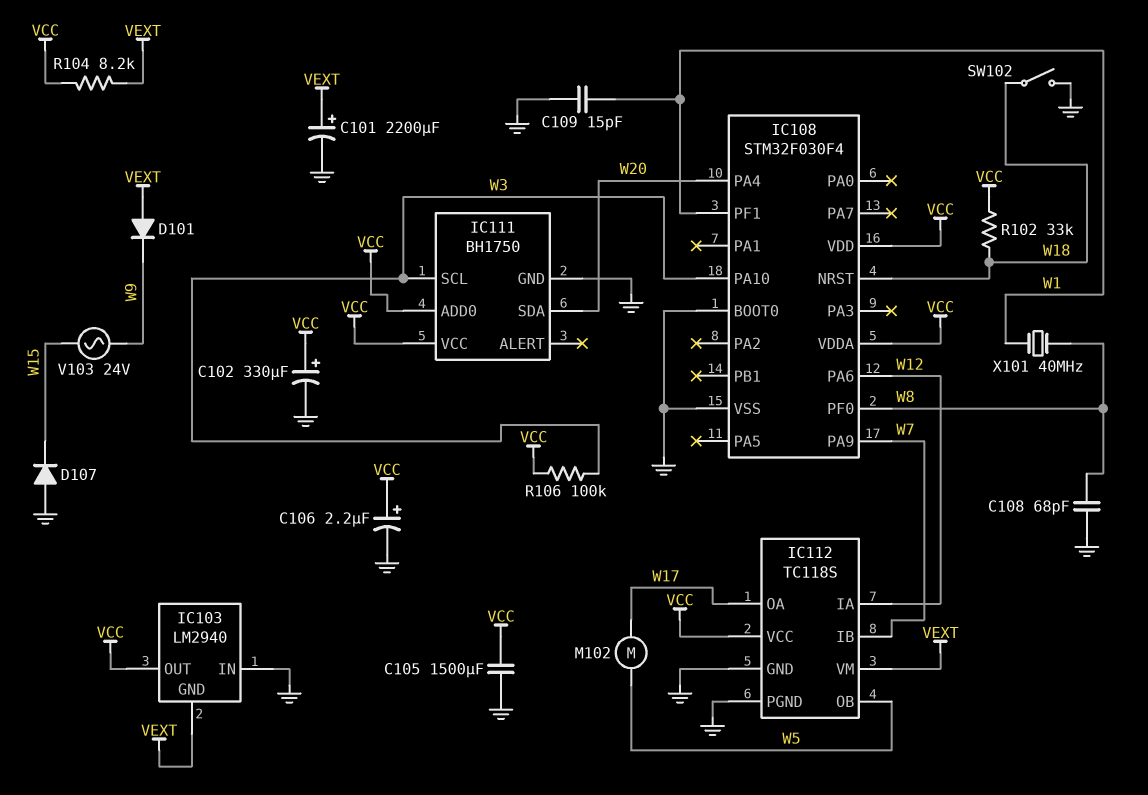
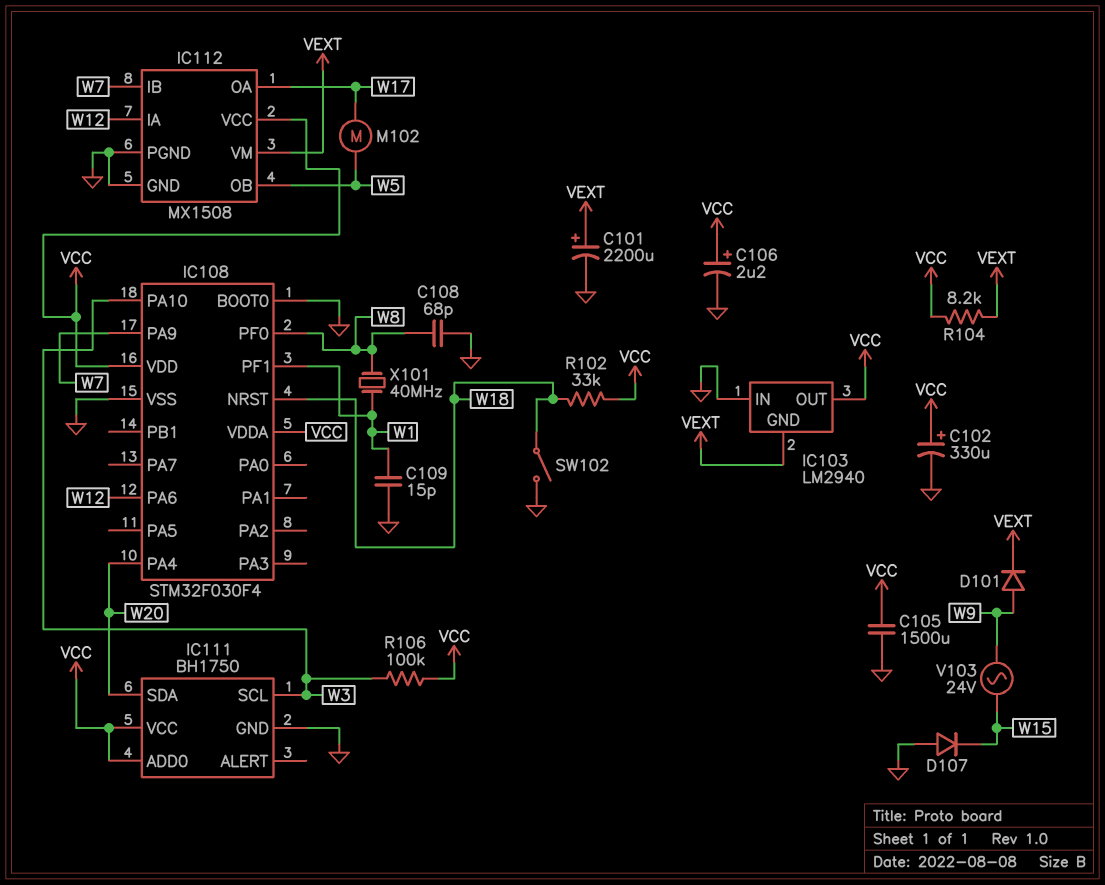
D101: diode (A VEXT, K W9) -> diode (A W9, K VEXT)
IC112: TC118S -> MX1508

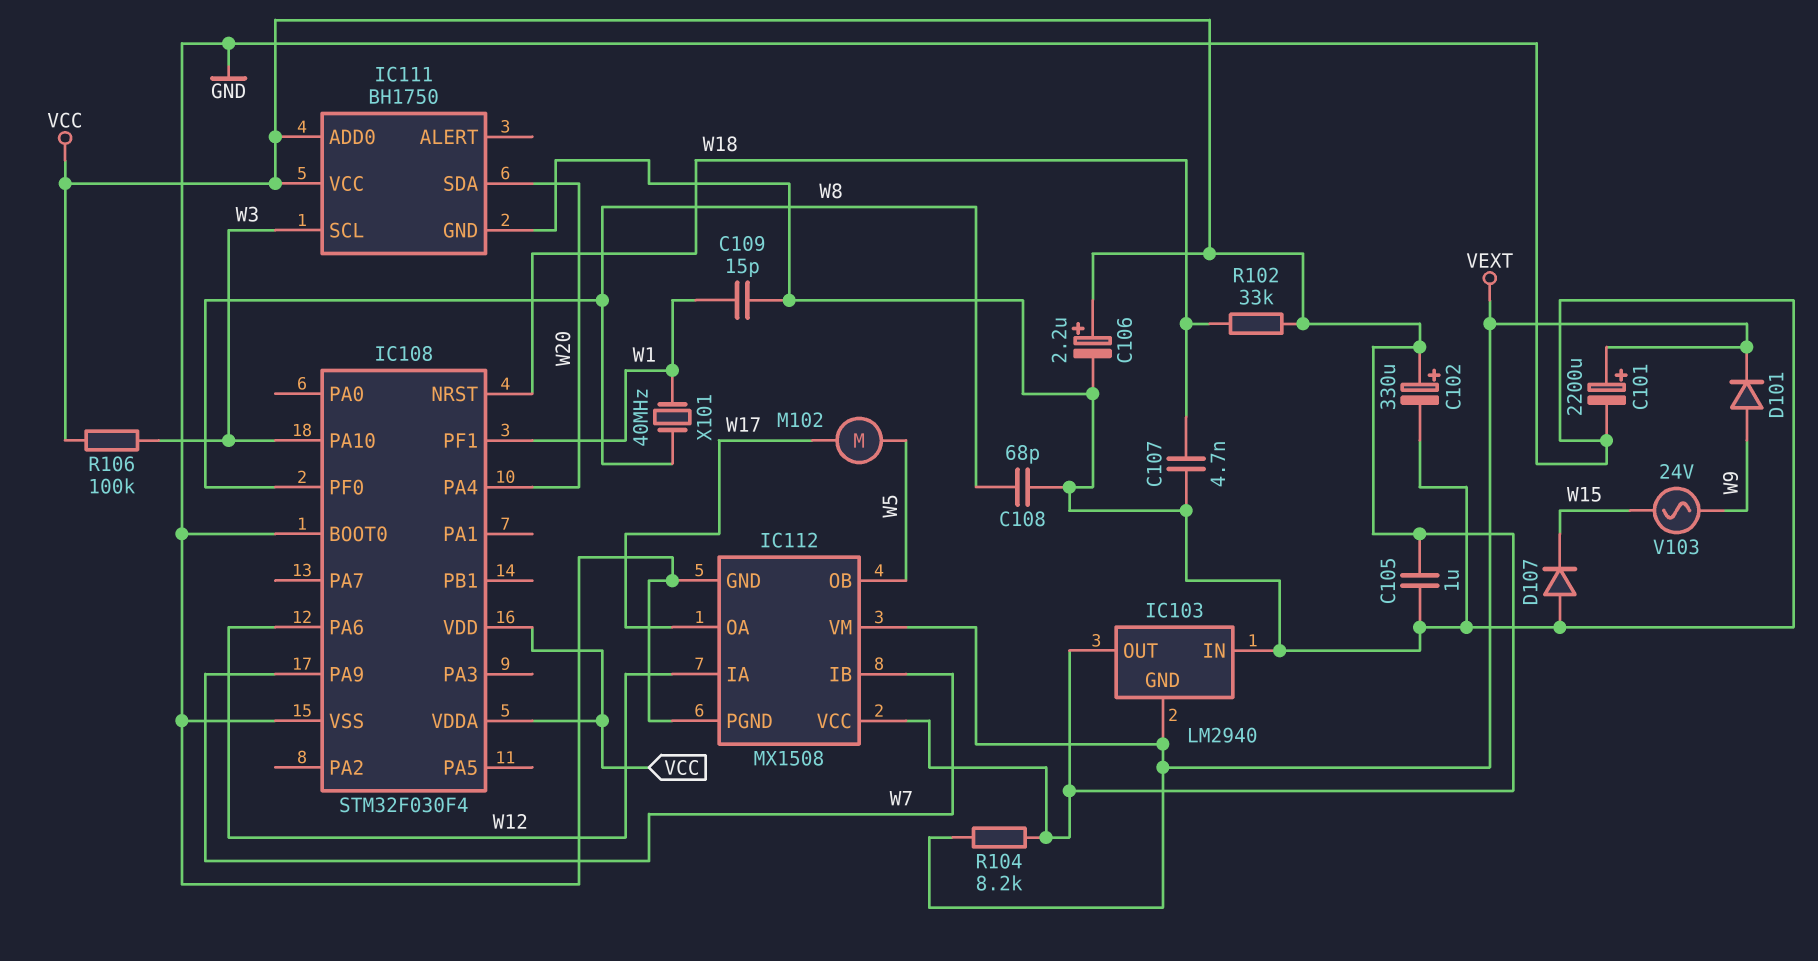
C105: 1500uF (GND, VCC) -> 1uF (GND, VCC)
C107: none -> 4.7nF (GND, W18)
SW102: switch (GND, W18) -> none

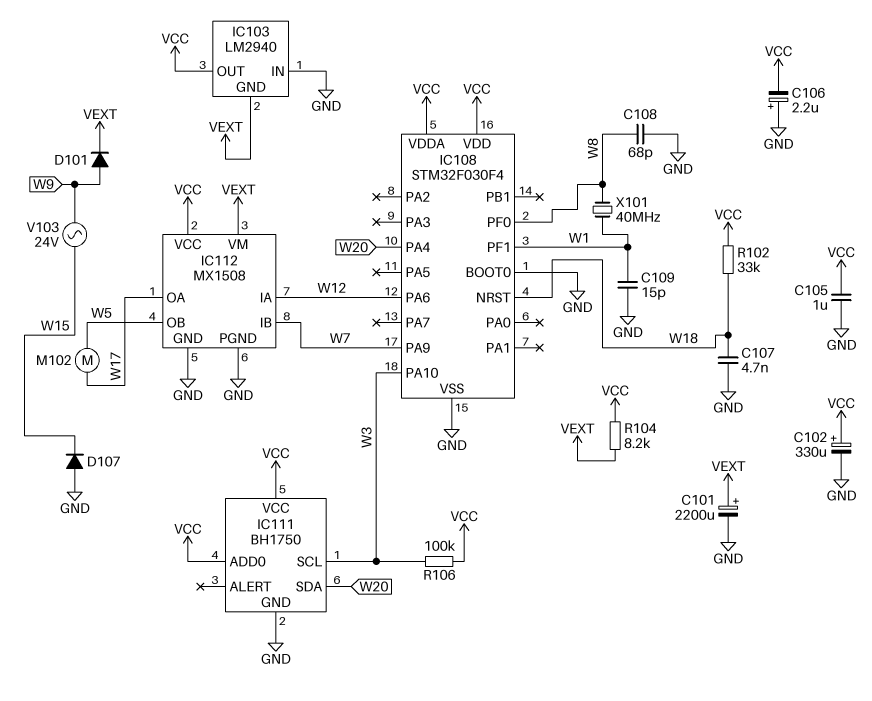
C106: 2.2uF (plus VCC, minus GND) -> 2.2uF (plus GND, minus VCC)

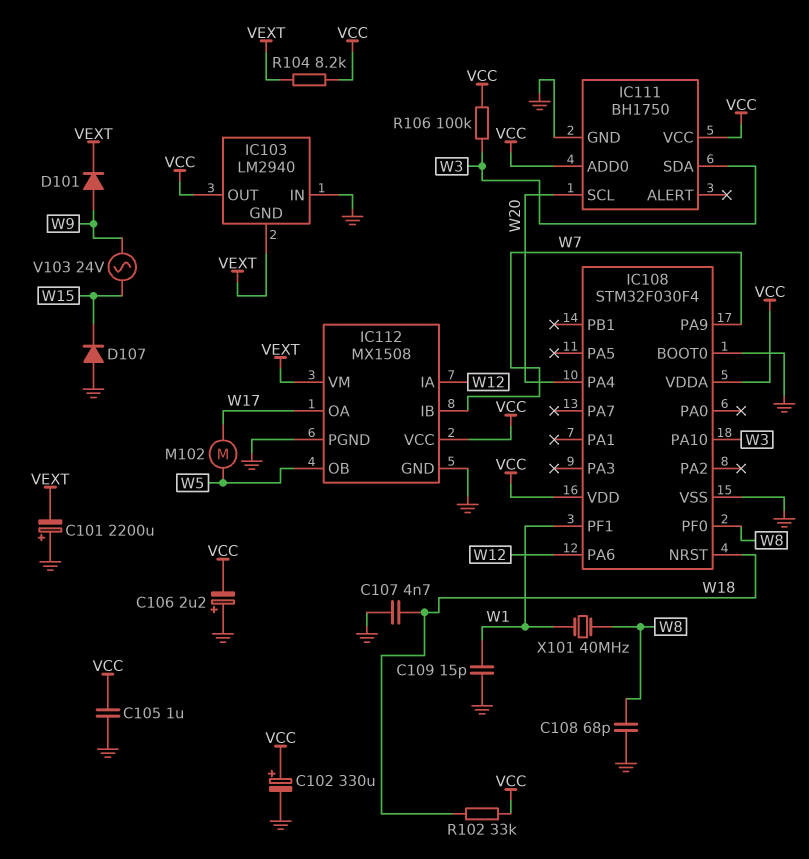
C101: 2200uF (plus VEXT, minus GND) -> 2200uF (plus GND, minus VEXT)
IC111 pin SCL: W3 -> W20
IC111 pin SDA: W20 -> W3

